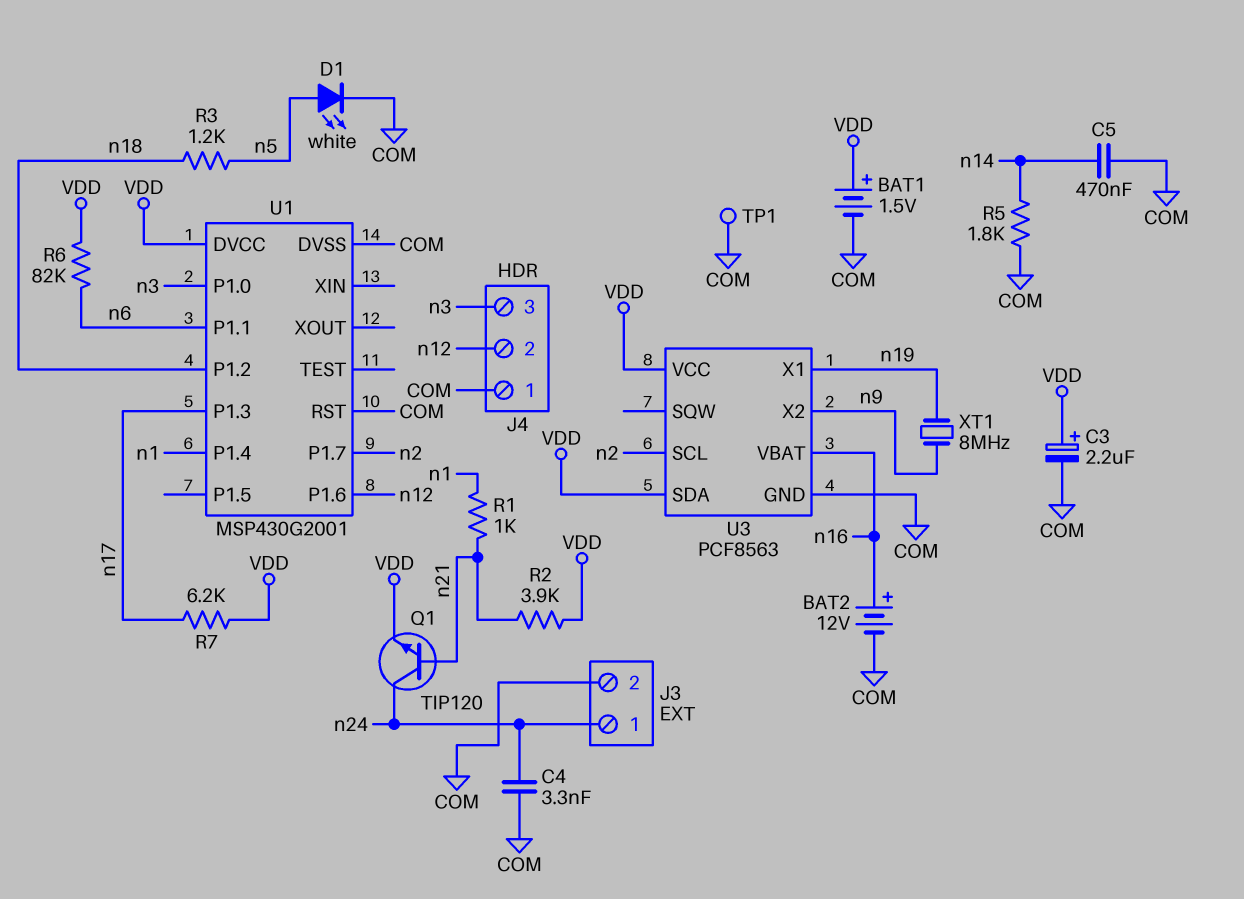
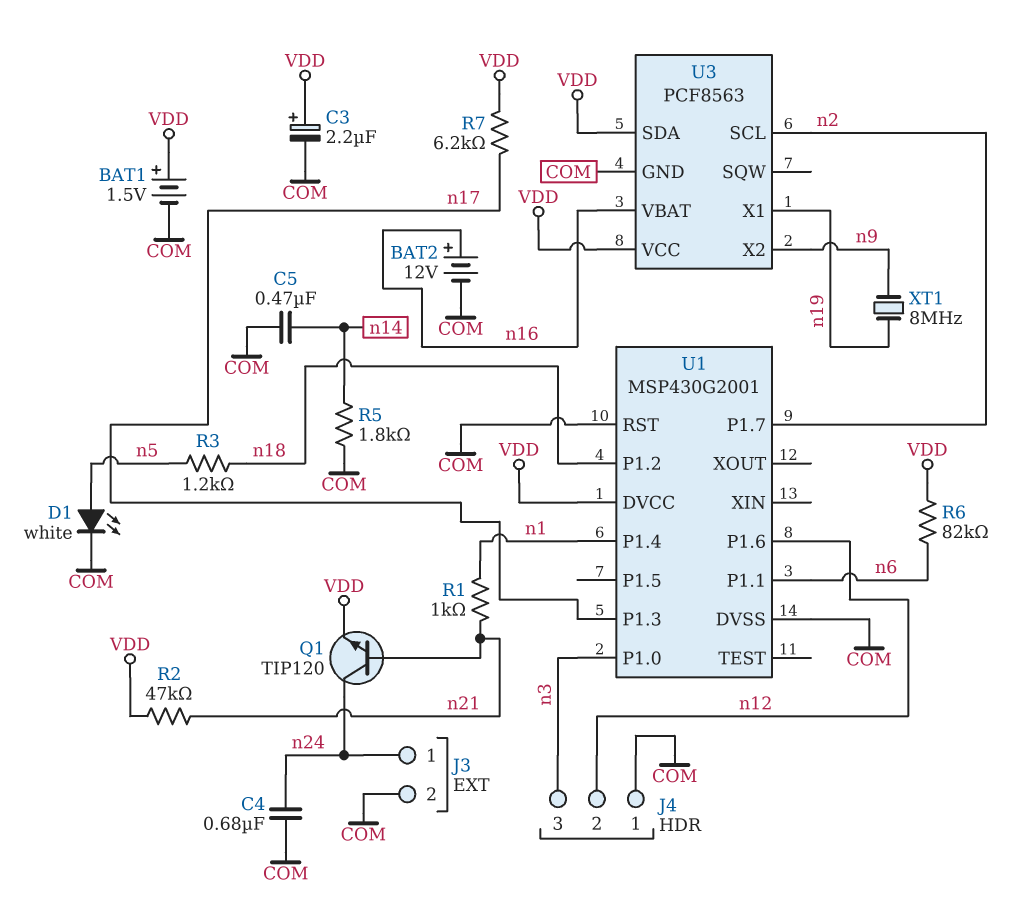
C4: 3.3nF (COM, n24) -> 680nF (COM, n24)
R2: 3.9k (VDD, n21) -> 47k (VDD, n21)
TP1: test point (COM) -> none

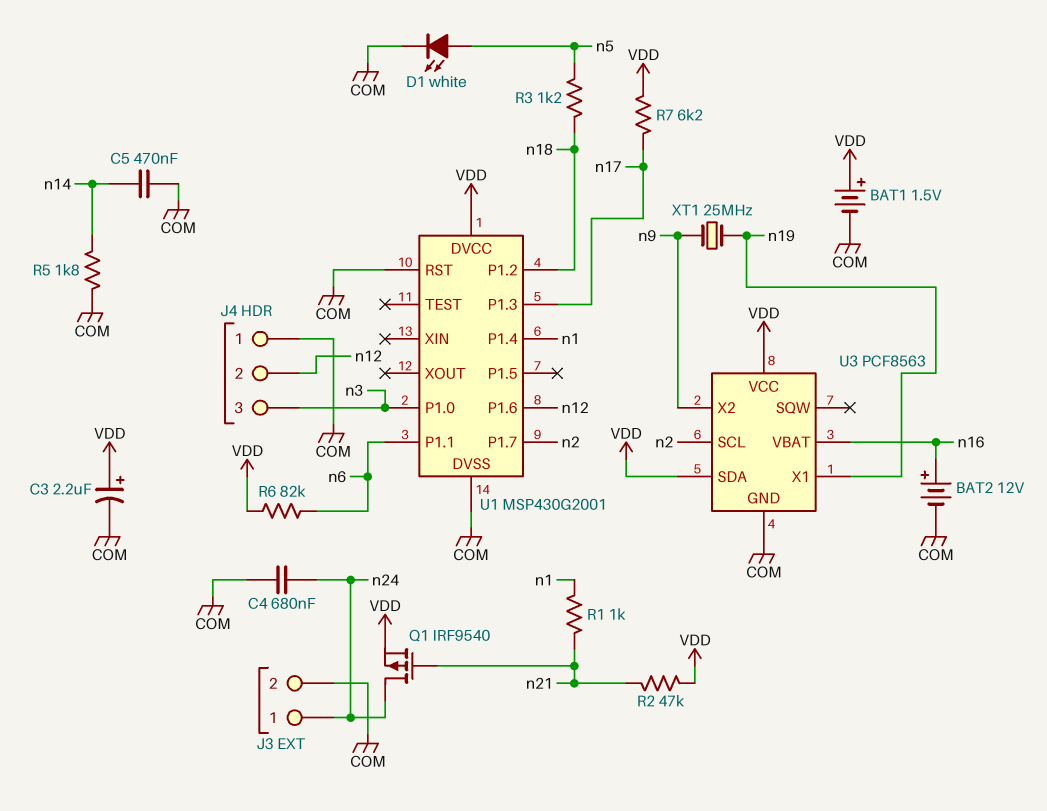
Q1: NPN TIP120 (B n21, C n24, E VDD) -> PMOS IRF9540 (G n21, D n24, S VDD)
XT1: 8MHz (n9, n19) -> 25MHz (n9, n19)

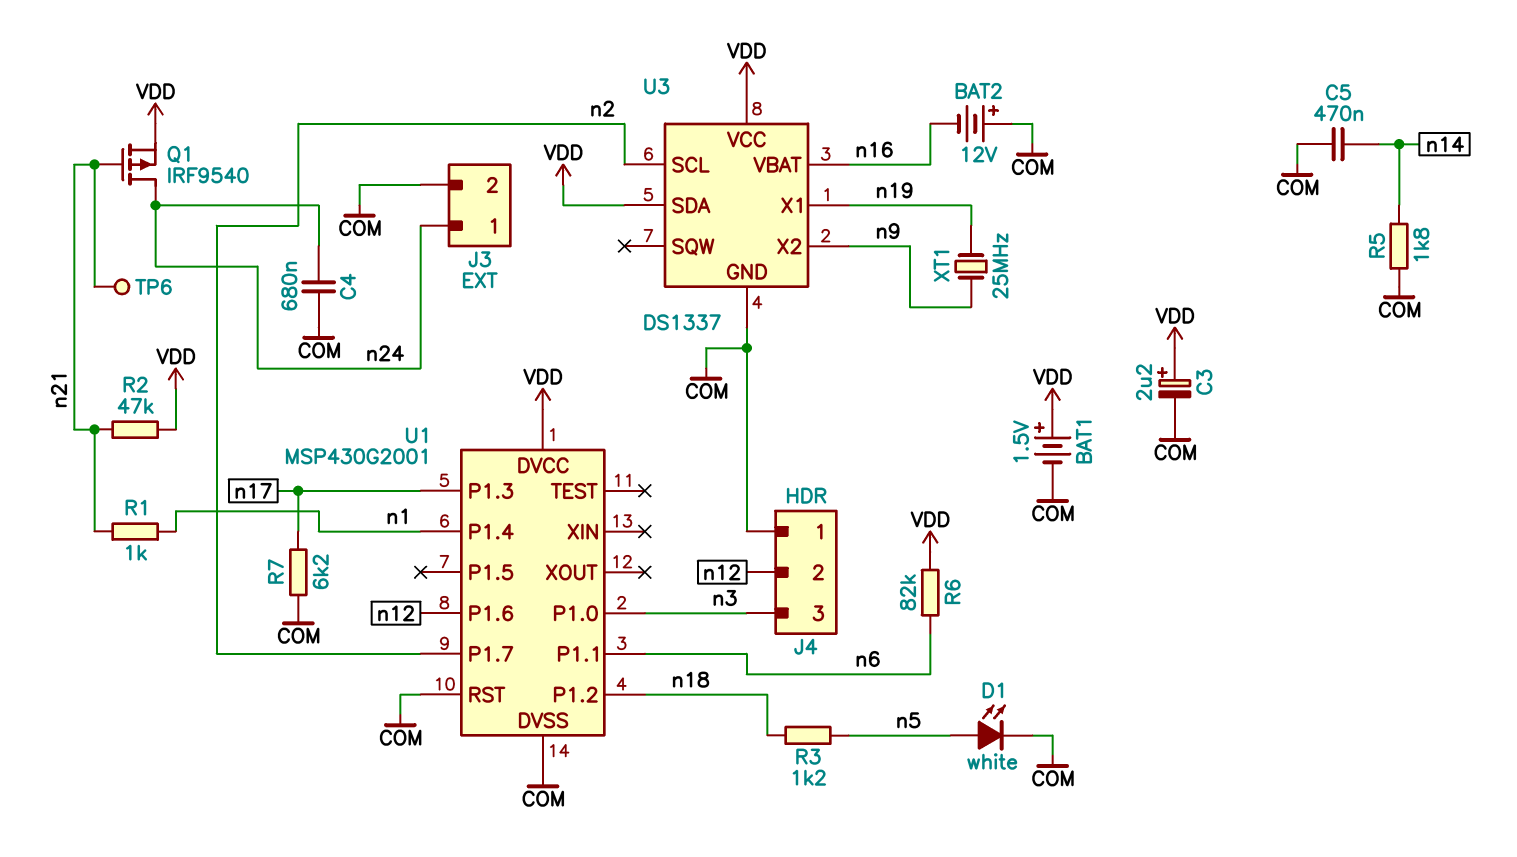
BAT2: 12V (plus n16, minus COM) -> 12V (plus COM, minus n16)
R7: 6.2k (VDD, n17) -> 6.2k (COM, n17)
TP6: none -> test point (n21)
U3: PCF8563 -> DS1337

